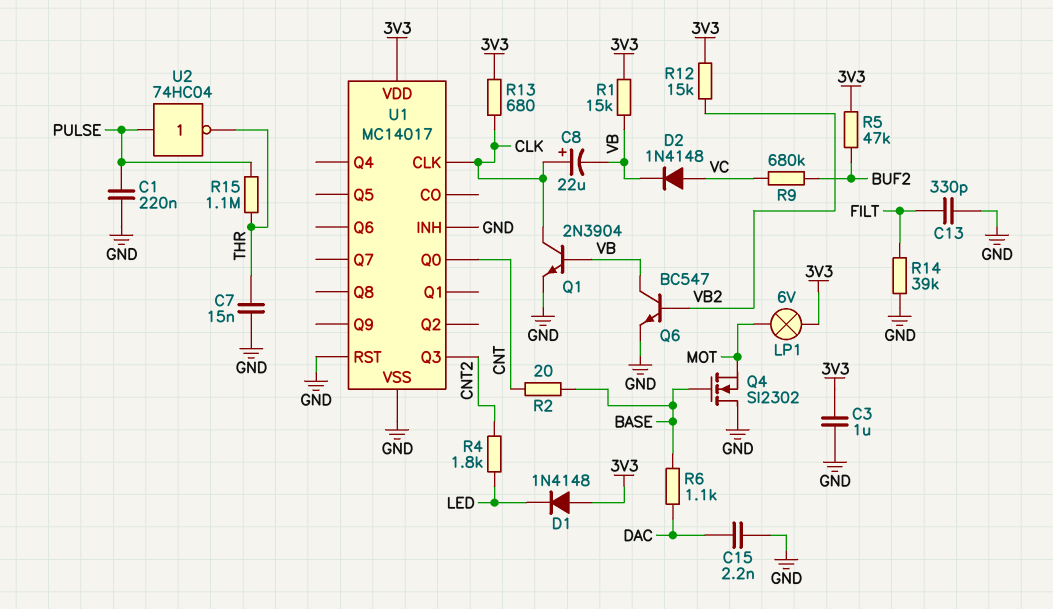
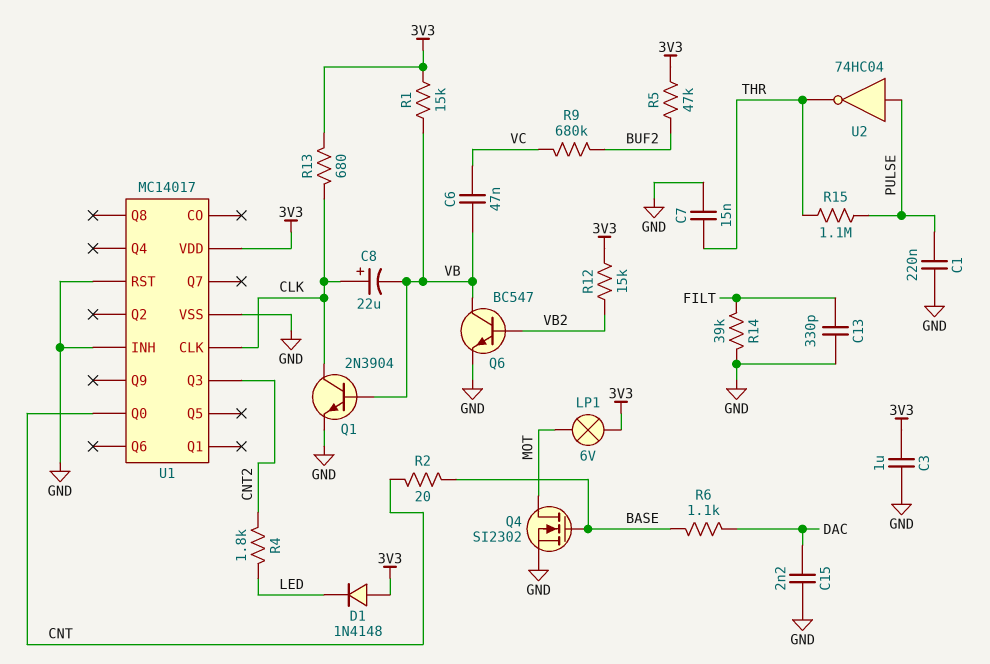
C6: none -> 47nF (VB, VC)
D2: diode 1N4148 (A VC, K VB) -> none
Q4: NMOS SI2302 (G BASE, D GND, S MOT) -> NMOS SI2302 (G BASE, D MOT, S GND)

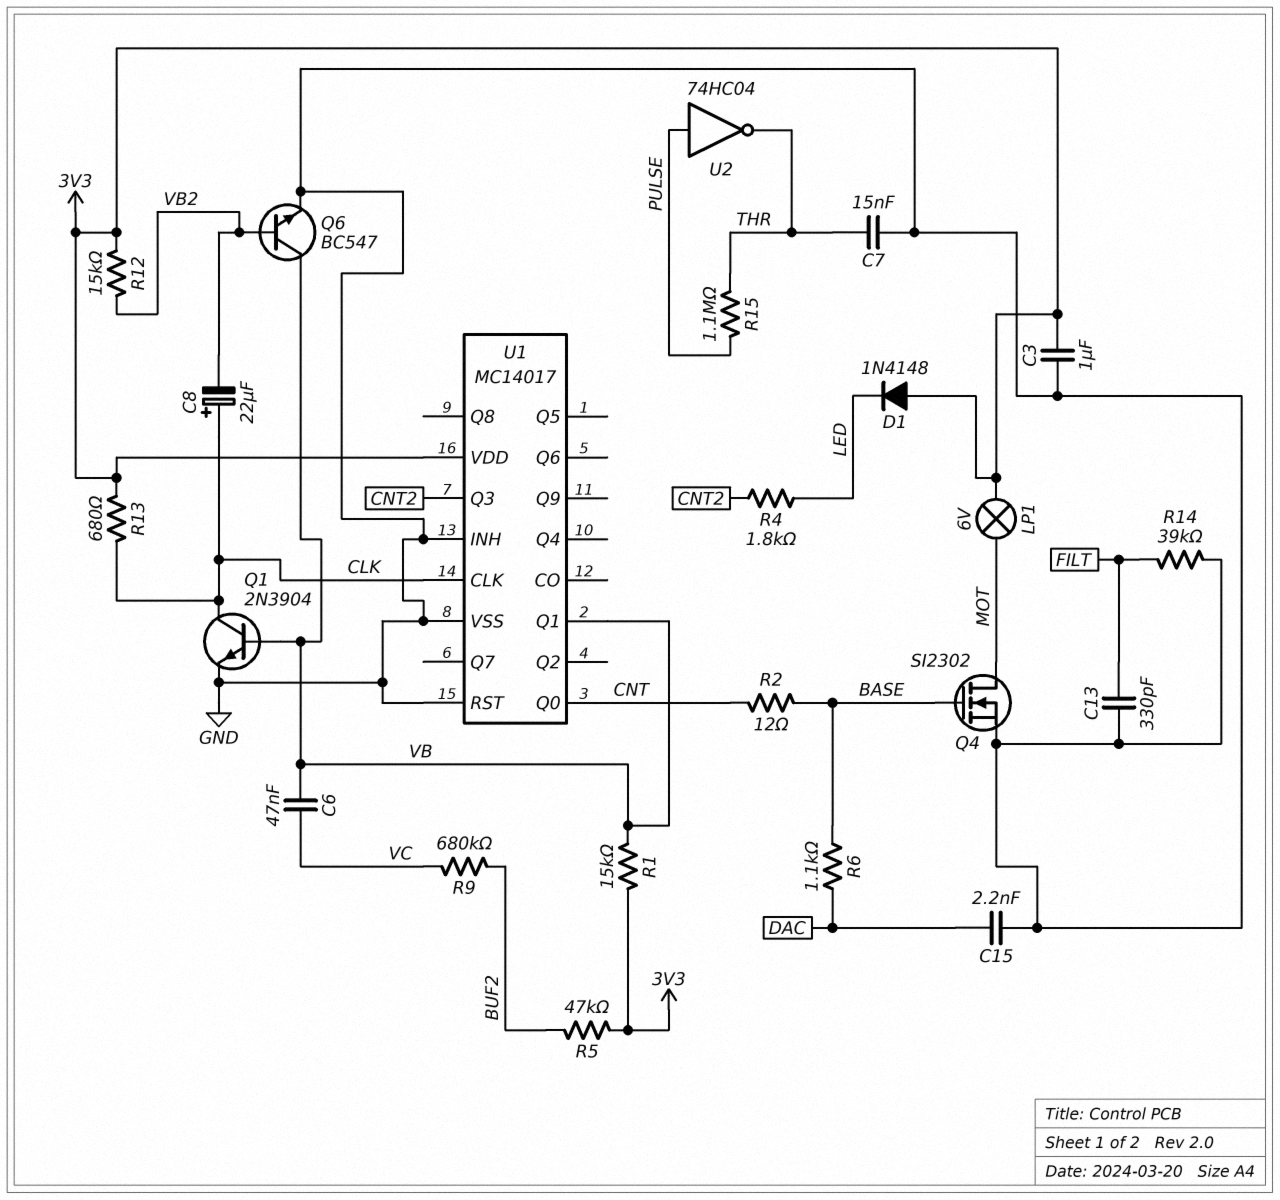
C1: 220nF (GND, PULSE) -> none
C8: 22uF (plus CLK, minus VB) -> 22uF (plus CLK, minus VB2)
R2: 20 (BASE, CNT) -> 12 (BASE, CNT)
U1 pin Q1: none -> VB

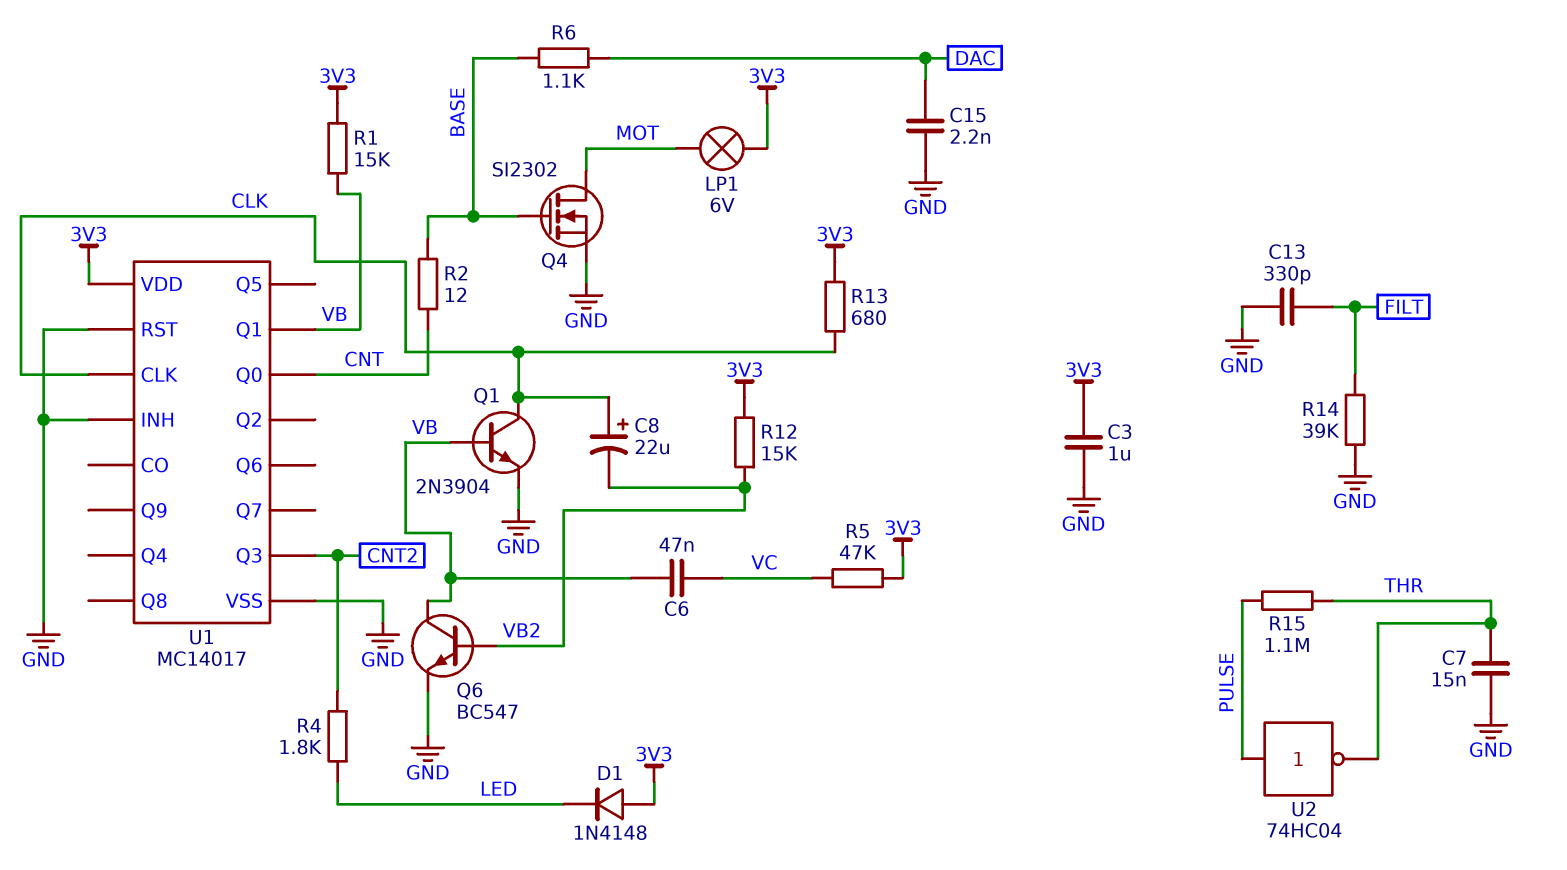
R5: 47k (3V3, BUF2) -> 47k (3V3, VC)
R9: 680k (BUF2, VC) -> none

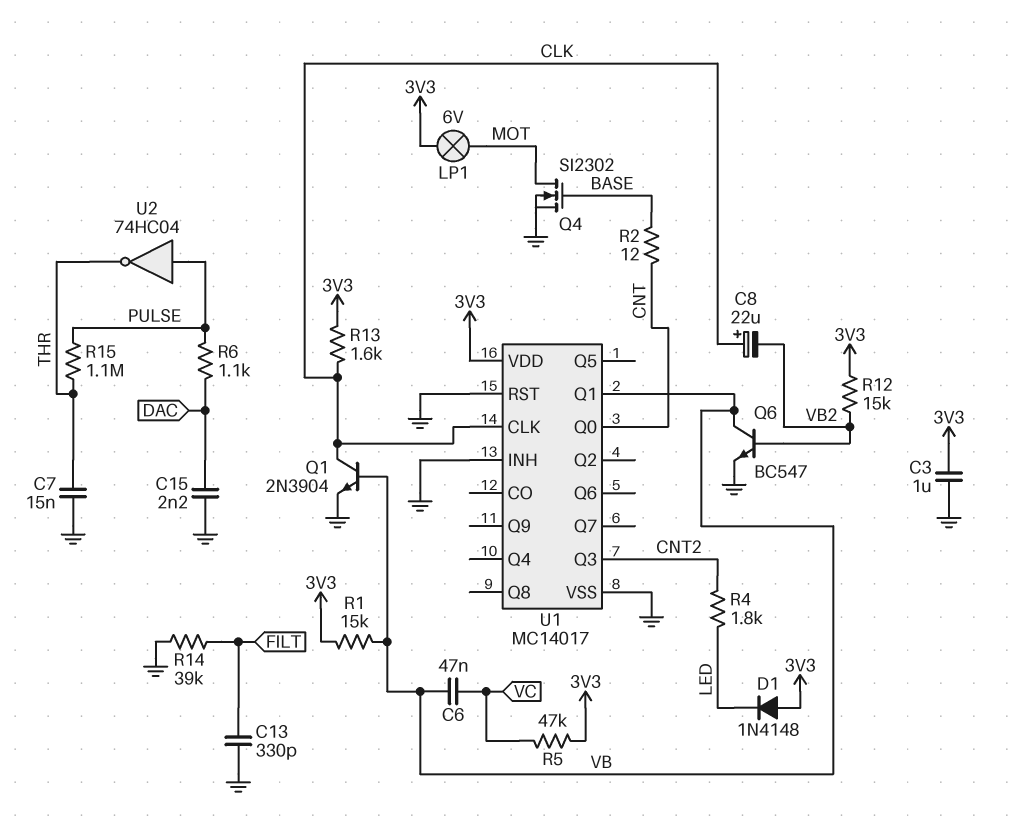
R6: 1.1k (BASE, DAC) -> 1.1k (DAC, PULSE)
R13: 680 (3V3, CLK) -> 1.6k (3V3, CLK)

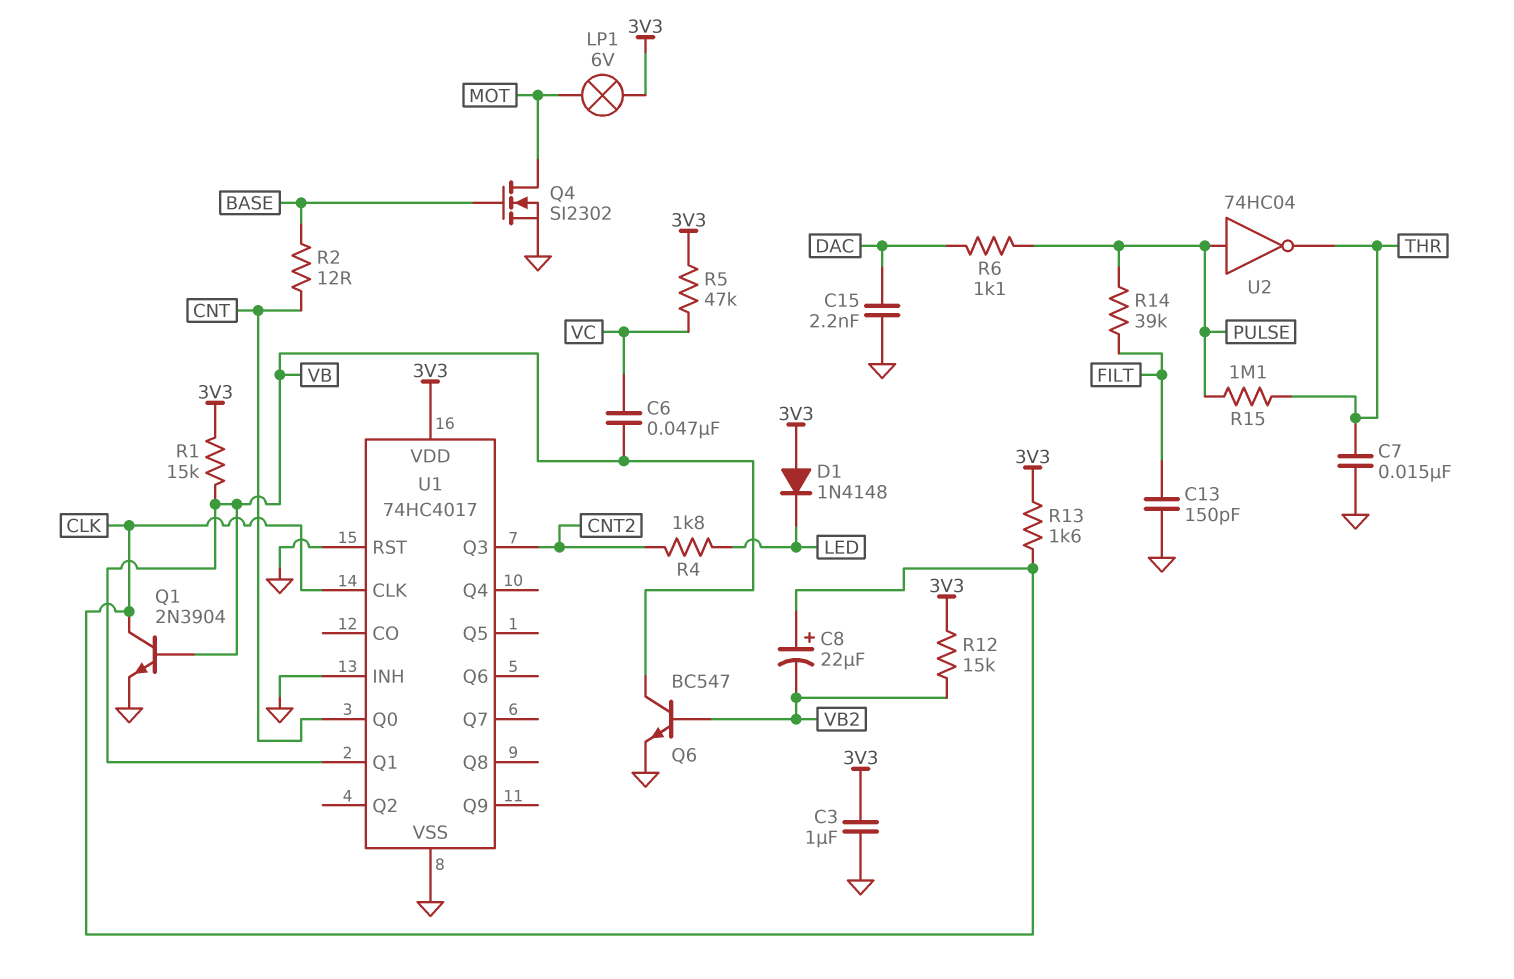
C13: 330pF (FILT, GND) -> 150pF (FILT, GND)
R14: 39k (FILT, GND) -> 39k (FILT, PULSE)
U1: MC14017 -> 74HC4017

